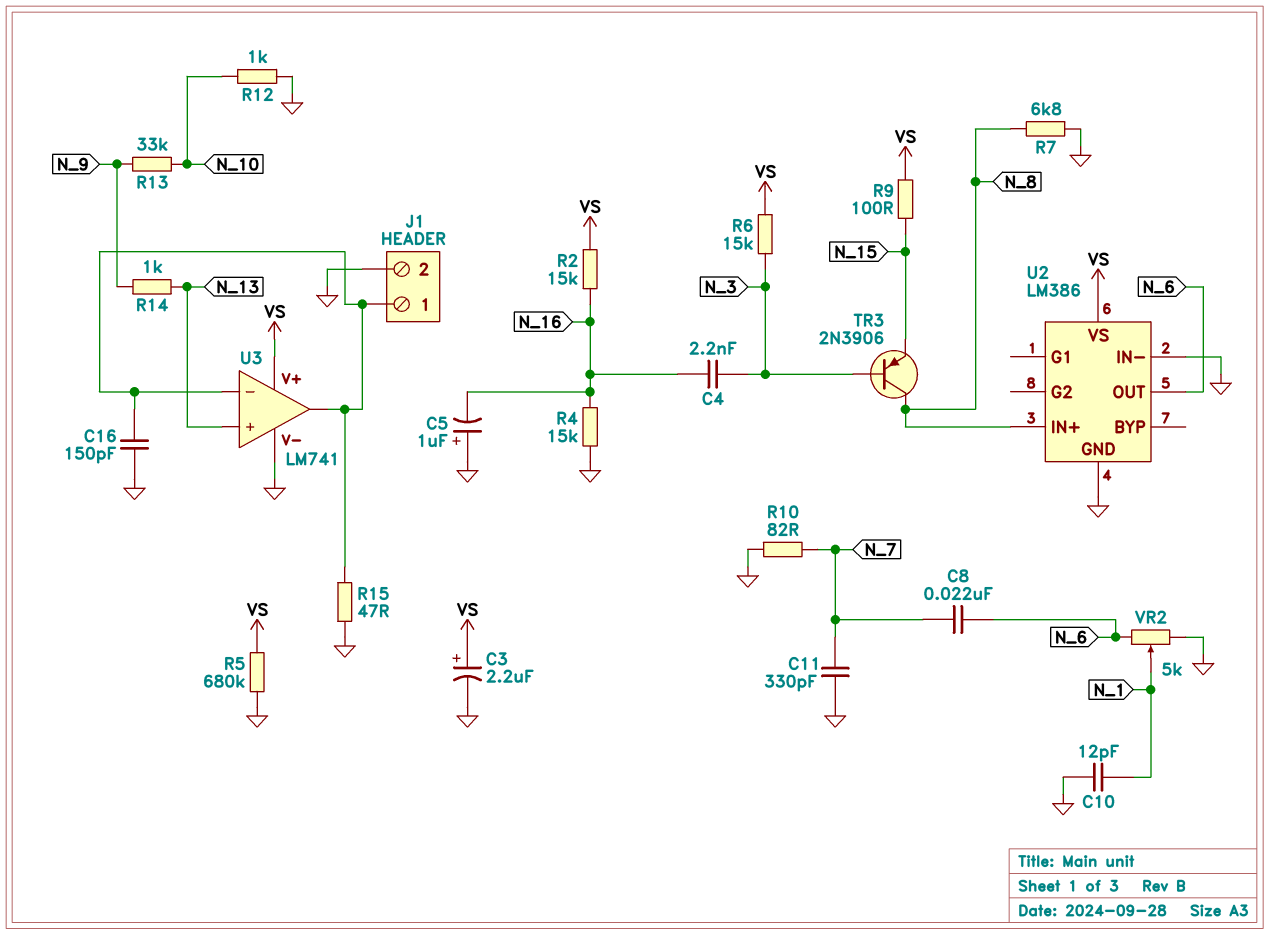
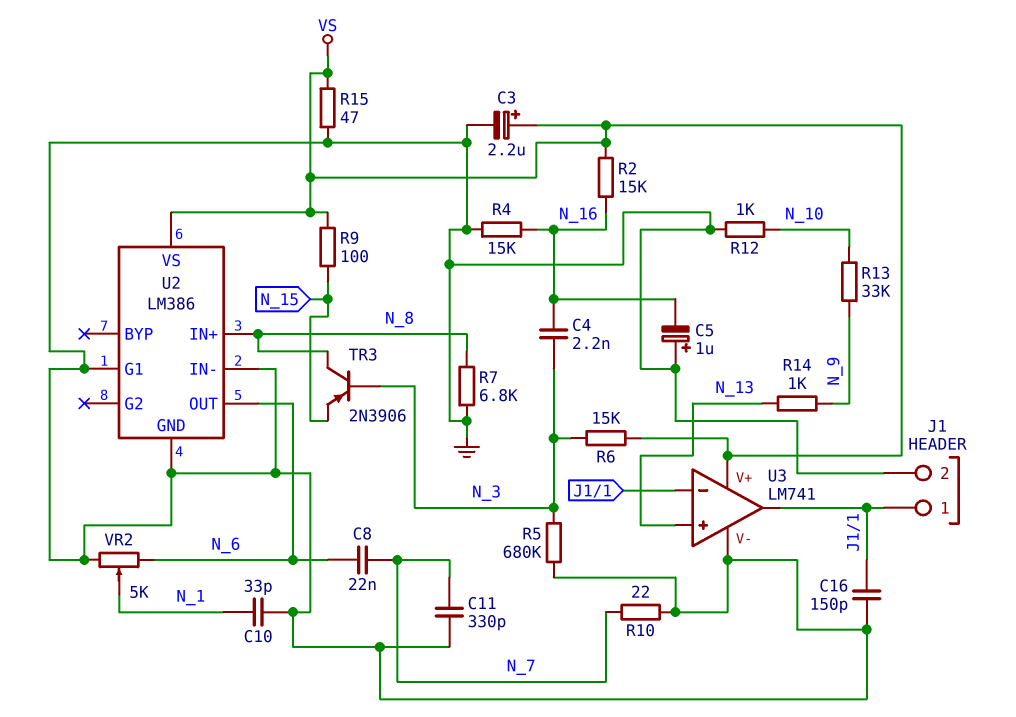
C10: 12pF (GND, N_1) -> 33pF (GND, N_1)
R5: 680k (GND, VS) -> 680k (GND, N_3)
R10: 82 (GND, N_7) -> 22 (GND, N_7)
R15: 47 (GND, J1/1) -> 47 (GND, VS)
U2 pin G1: none -> GND

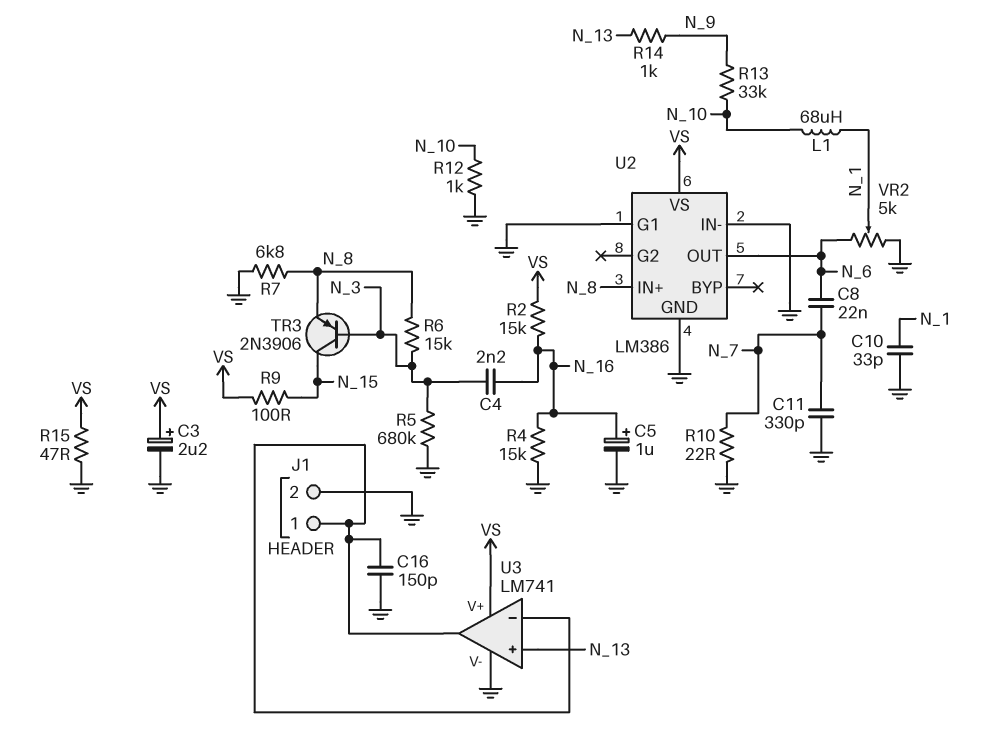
C5: 1uF (plus GND, minus N_16) -> 1uF (plus N_16, minus GND)
L1: none -> 68uH (N_1, N_10)
R6: 15k (N_3, VS) -> 15k (N_3, N_8)
TR3: PNP 2N3906 (B N_3, C N_8, E N_15) -> PNP 2N3906 (B N_3, C N_15, E N_8)

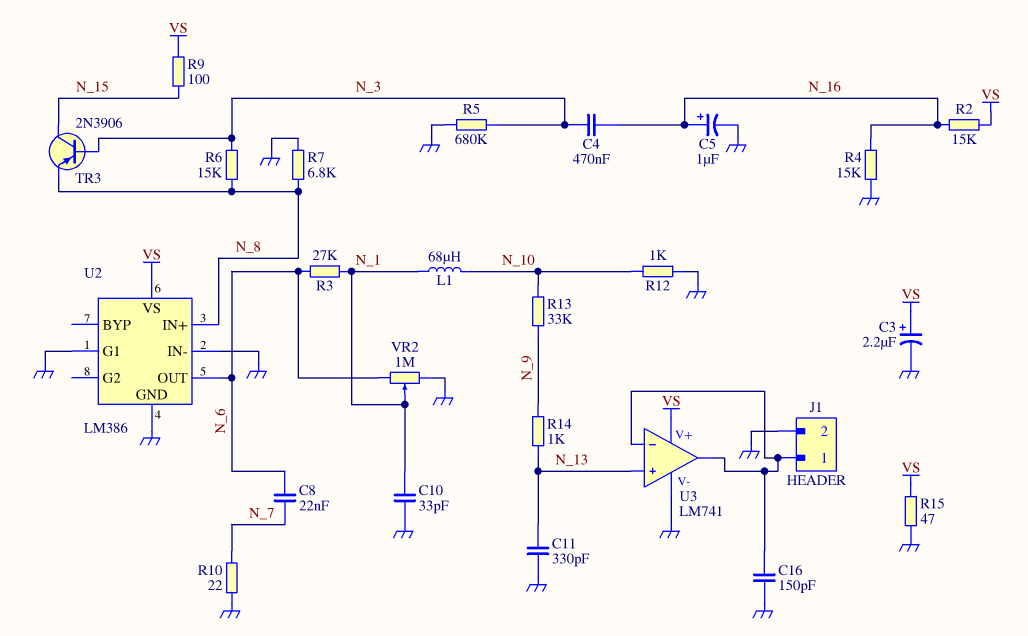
C4: 2.2nF (N_3, N_16) -> 470nF (N_3, N_16)
C11: 330pF (GND, N_7) -> 330pF (GND, N_13)
R3: none -> 27k (N_1, N_6)
VR2: 5k (GND, N_6, wiper N_1) -> 1M (GND, N_6, wiper N_1)

